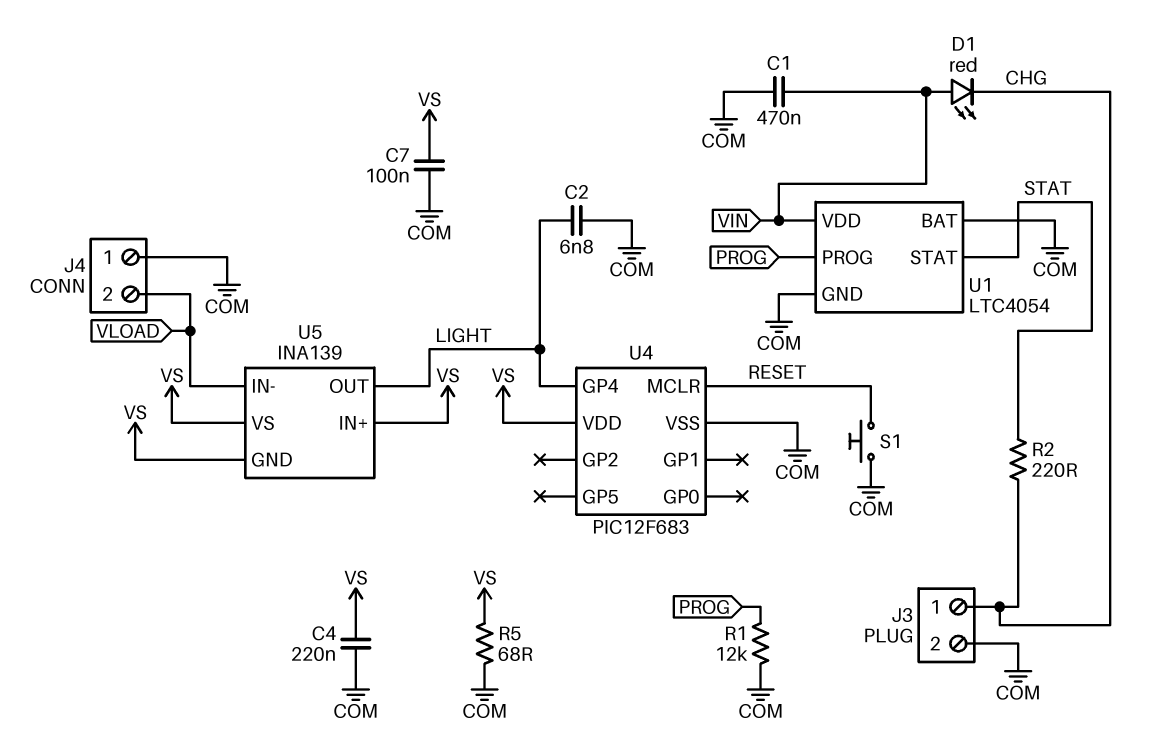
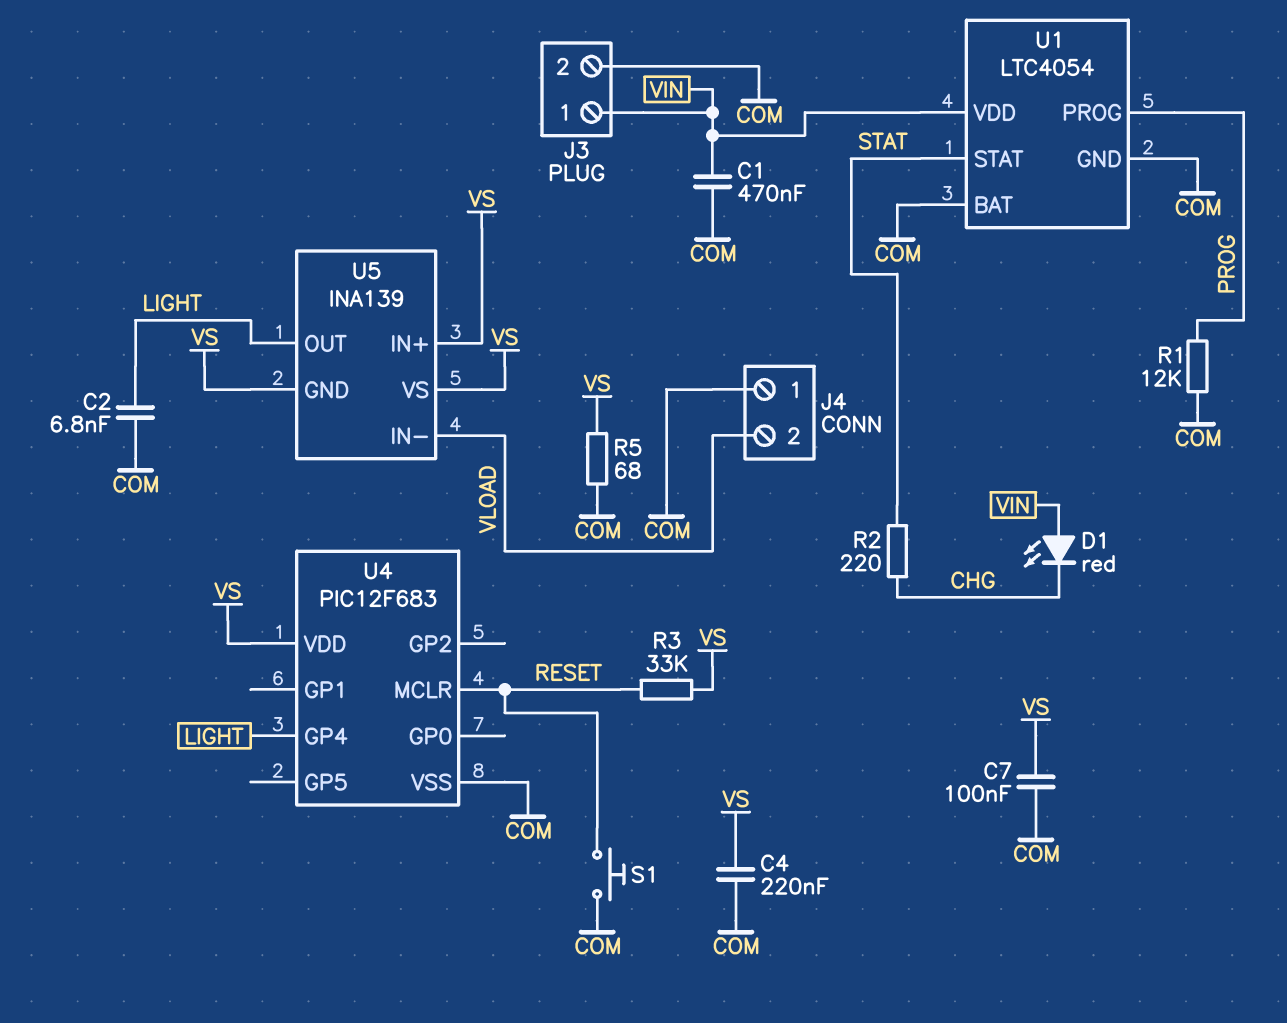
J3 pin 1: CHG -> VIN
R3: none -> 33k (RESET, VS)

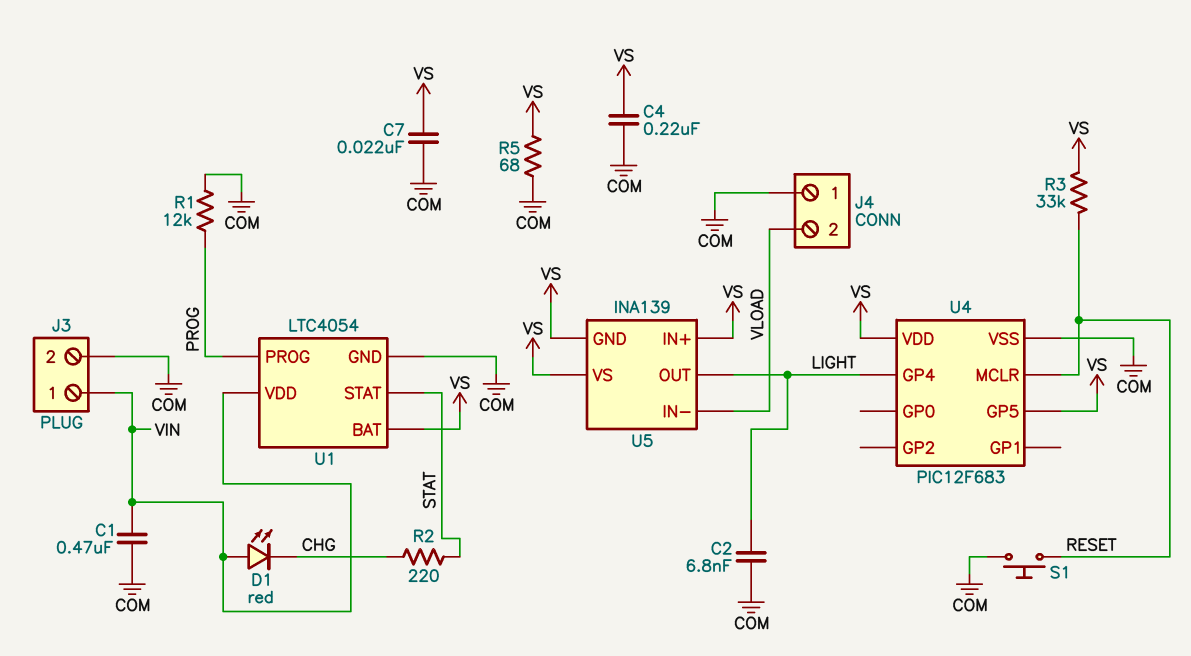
C7: 100nF (COM, VS) -> 22nF (COM, VS)
U1 pin BAT: COM -> VS
U4 pin GP5: none -> VS

